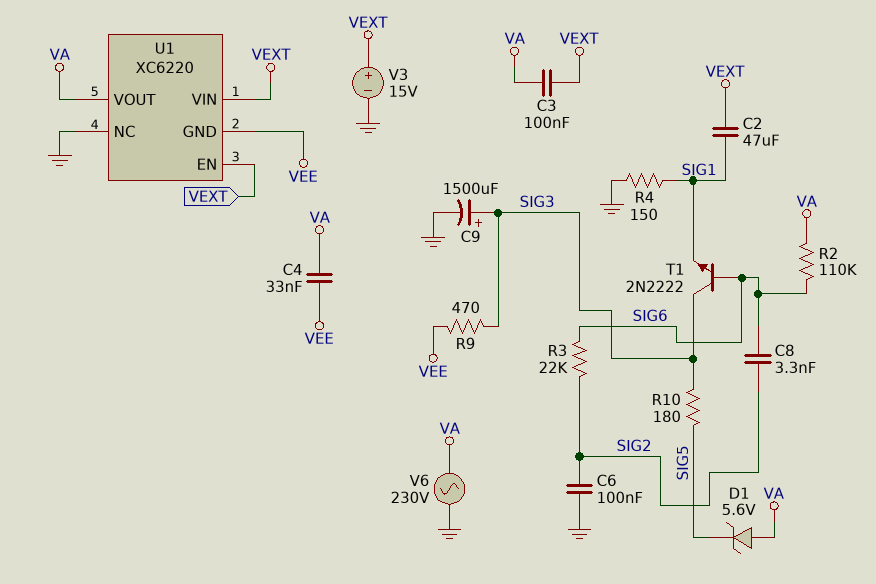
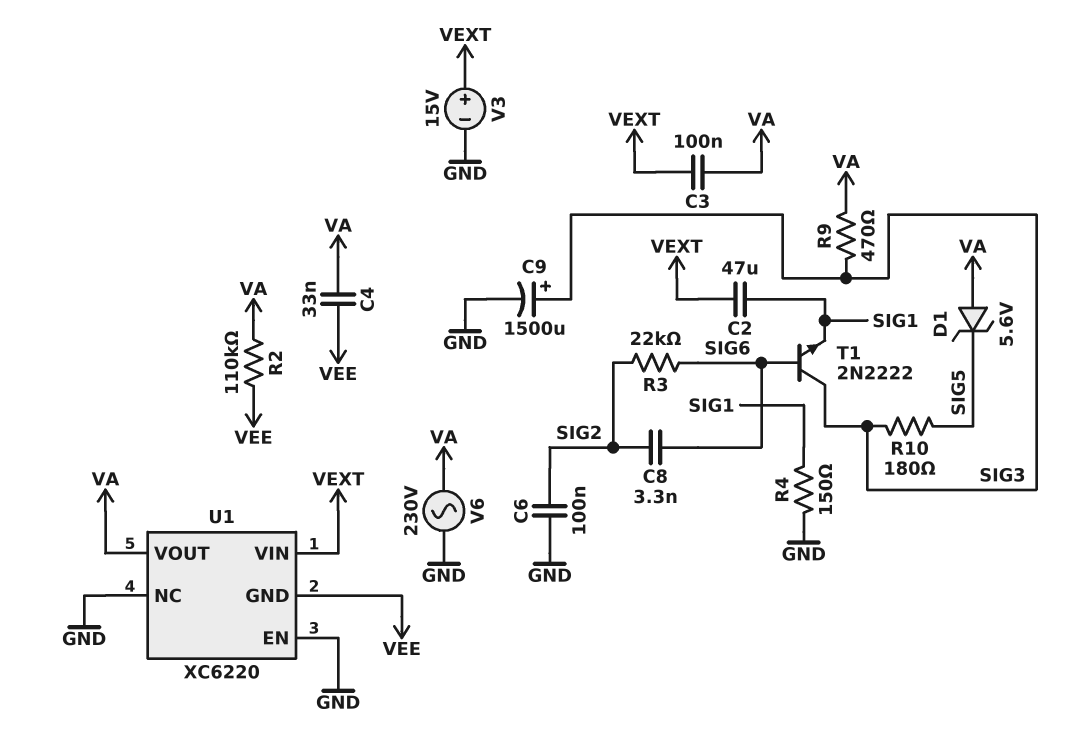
R2: 110k (SIG6, VA) -> 110k (VA, VEE)
R9: 470 (SIG3, VEE) -> 470 (SIG3, VA)
U1 pin EN: VEXT -> GND

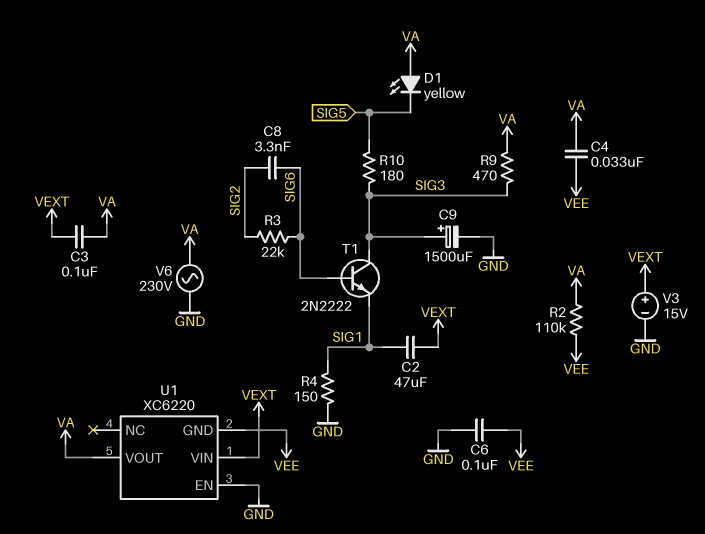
C6: 100nF (GND, SIG2) -> 100nF (GND, VEE)
D1: zener 5.6V (A VA, K SIG5) -> LED yellow (A VA, K SIG5)
U1 pin NC: GND -> none

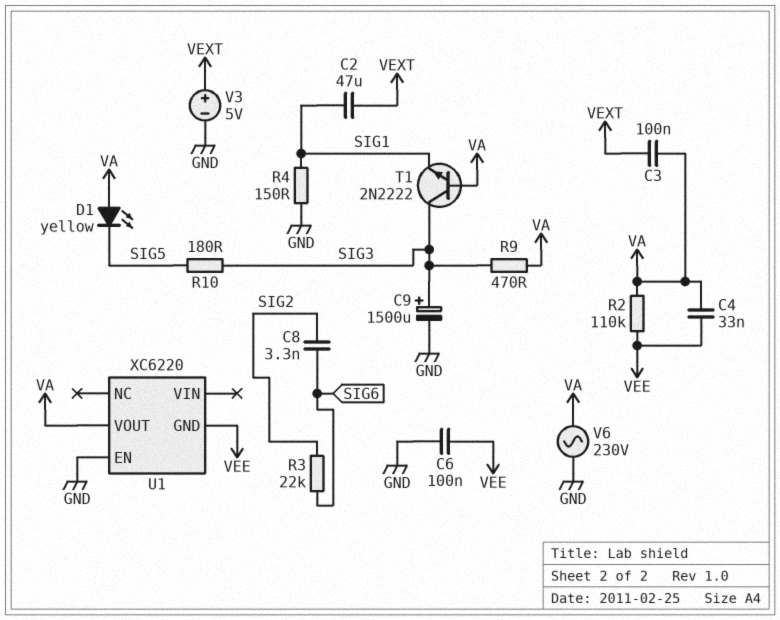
T1: NPN 2N2222 (B SIG6, C SIG3, E SIG1) -> NPN 2N2222 (B VA, C SIG3, E SIG1)
U1 pin VIN: VEXT -> none
V3: 15V (plus VEXT, minus GND) -> 5V (plus VEXT, minus GND)

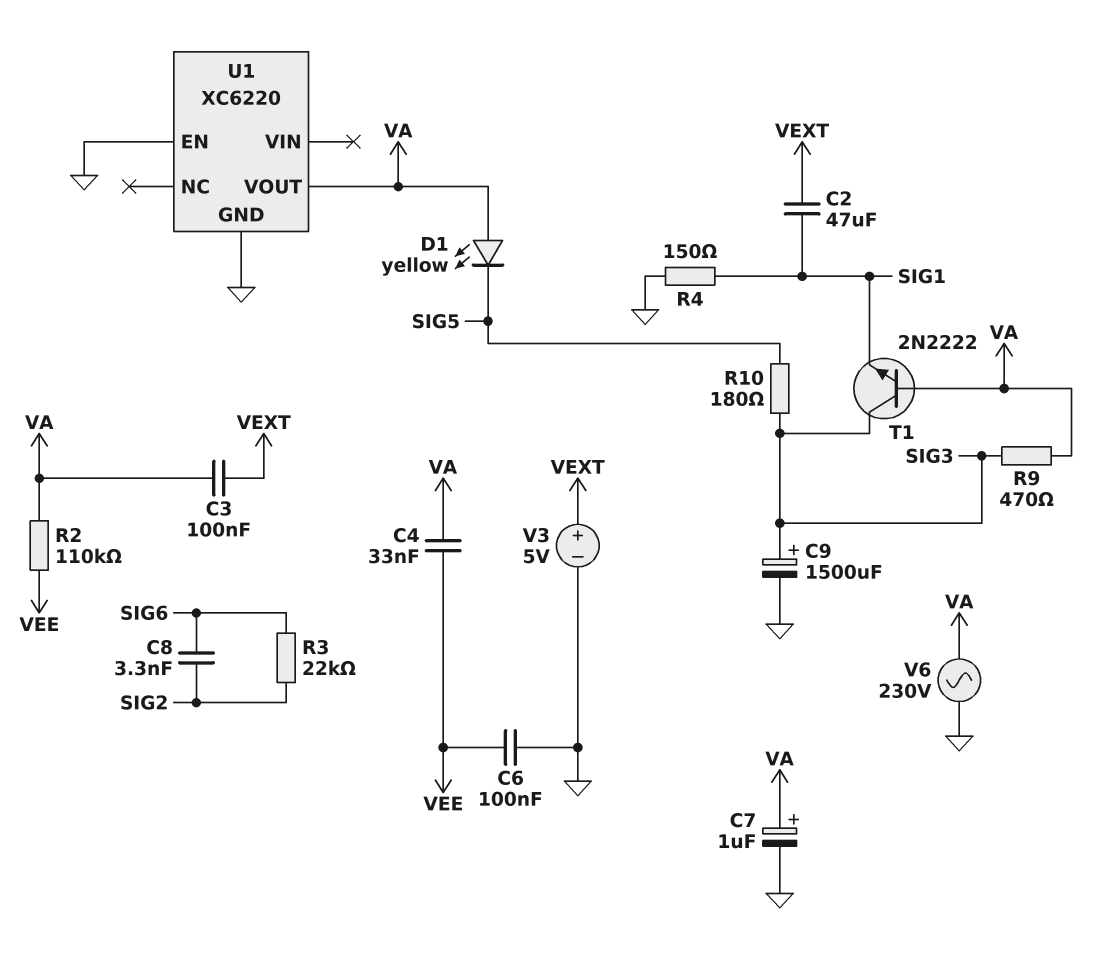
C7: none -> 1uF (plus VA, minus GND)
U1 pin GND: VEE -> GND

